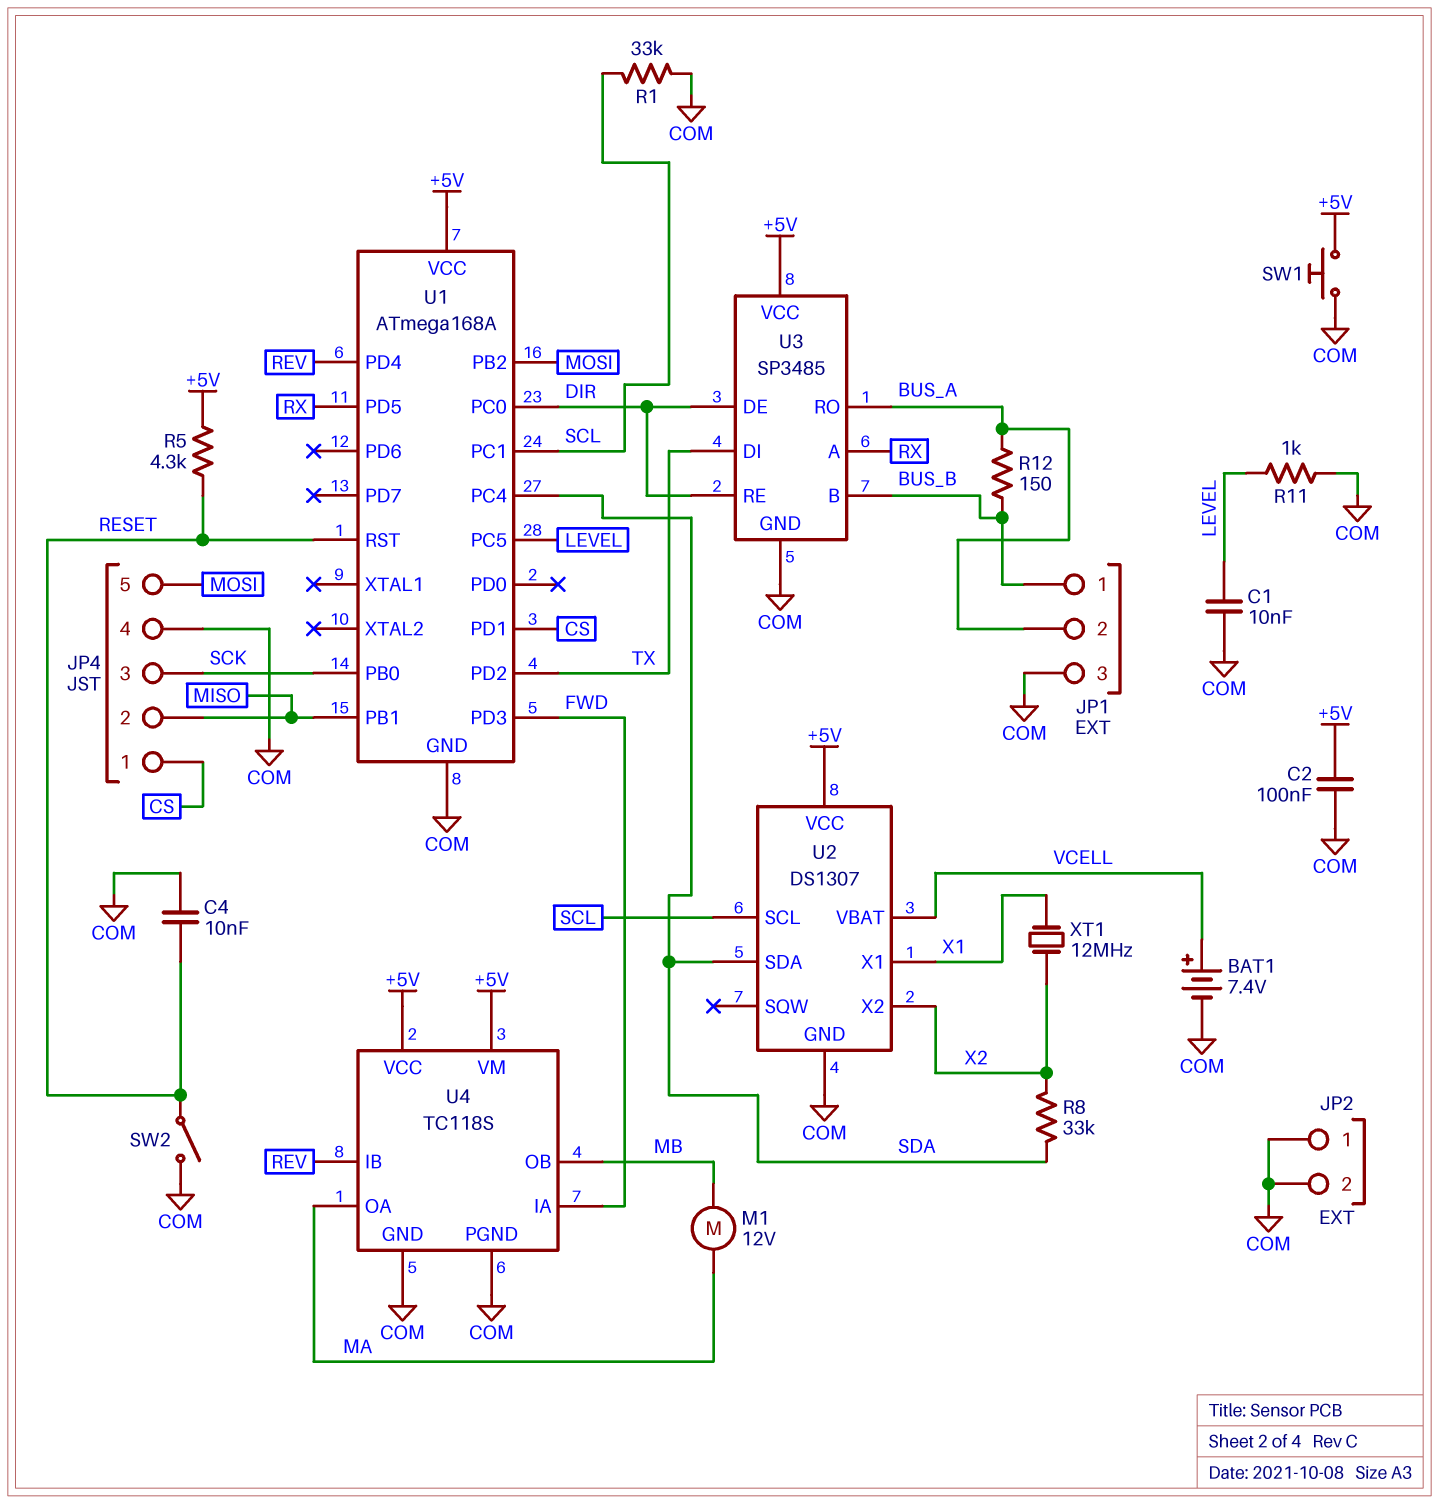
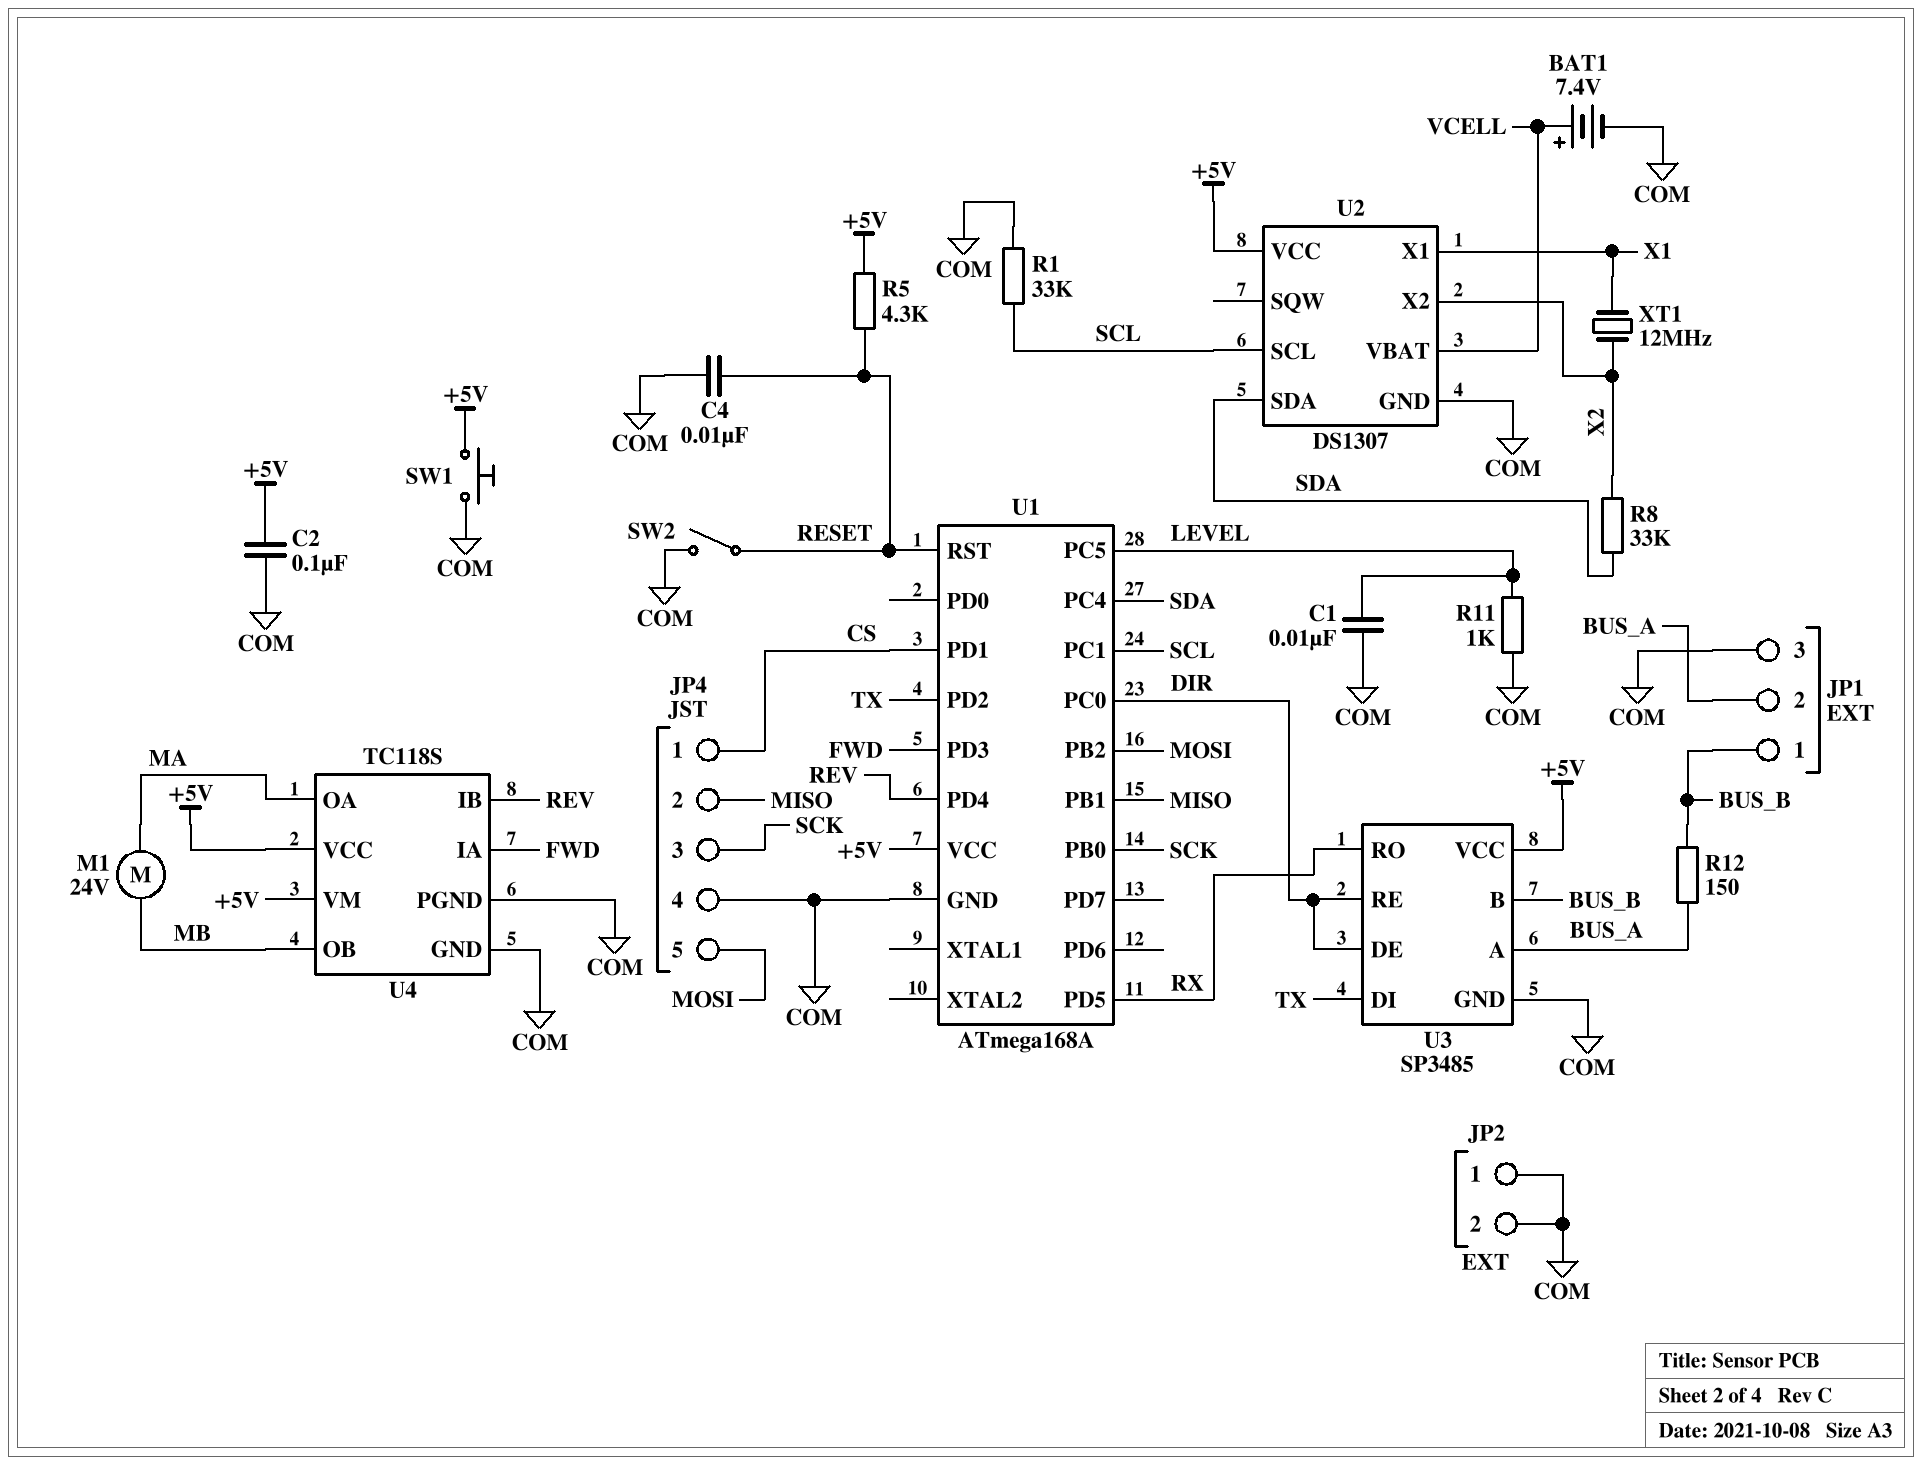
M1: motor 12V (MA, MB) -> motor 24V (MA, MB)
U3 pin A: RX -> BUS_A
U3 pin RO: BUS_A -> RX

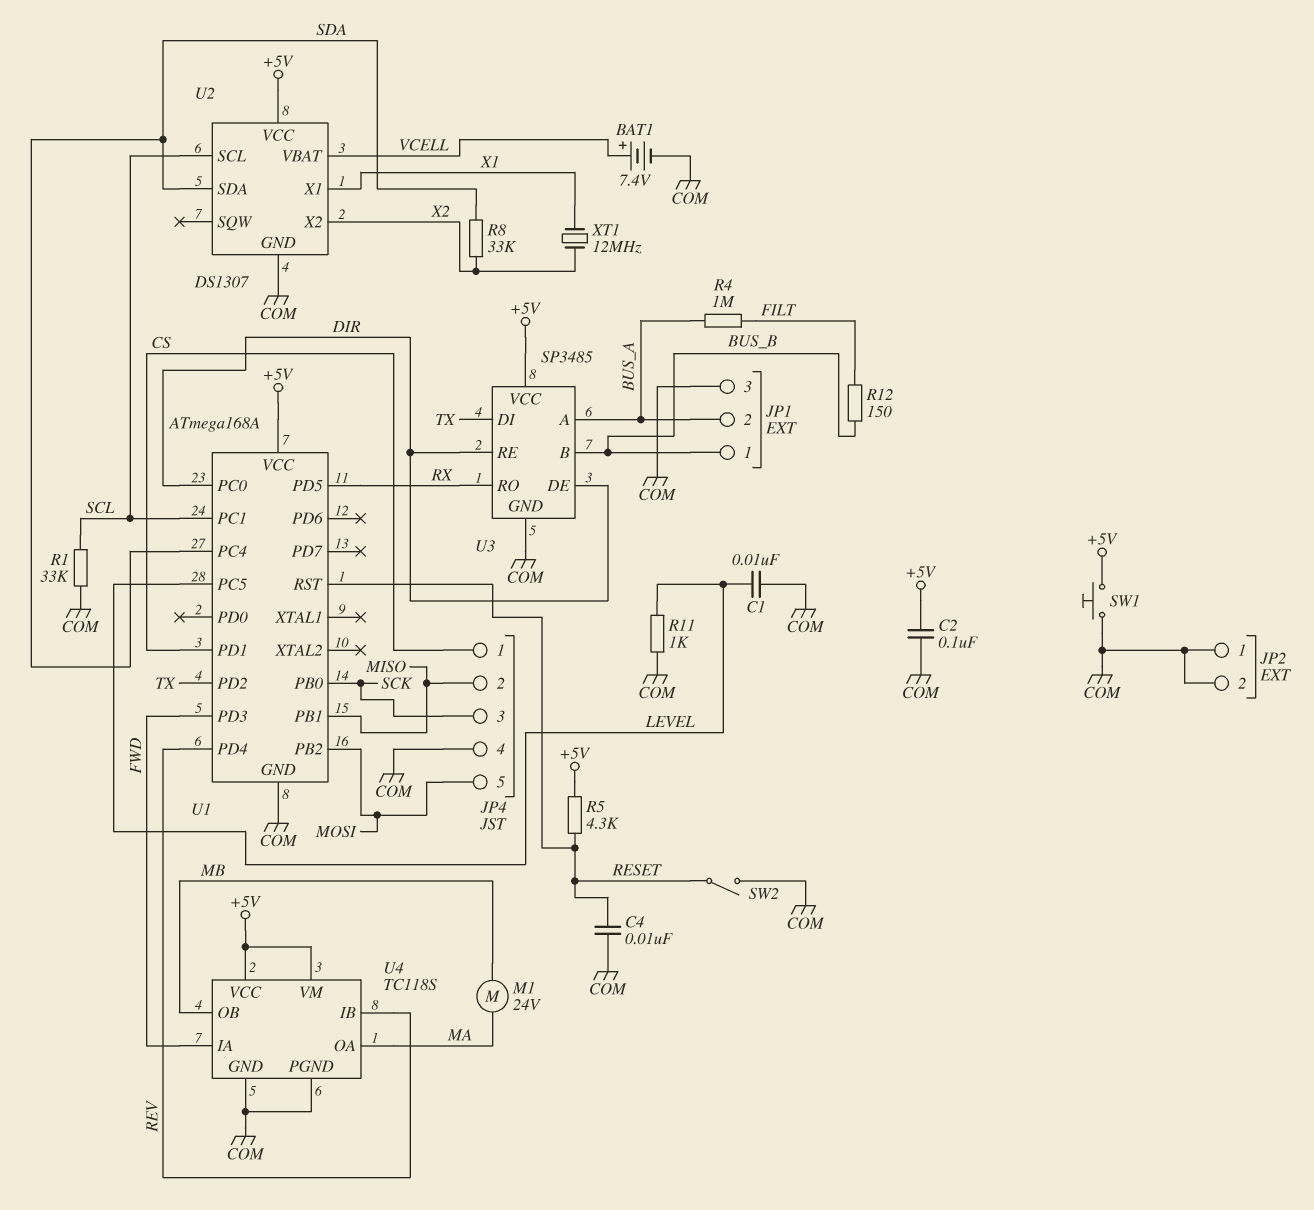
R4: none -> 1M (BUS_A, FILT)
R12: 150 (BUS_A, BUS_B) -> 150 (BUS_B, FILT)

